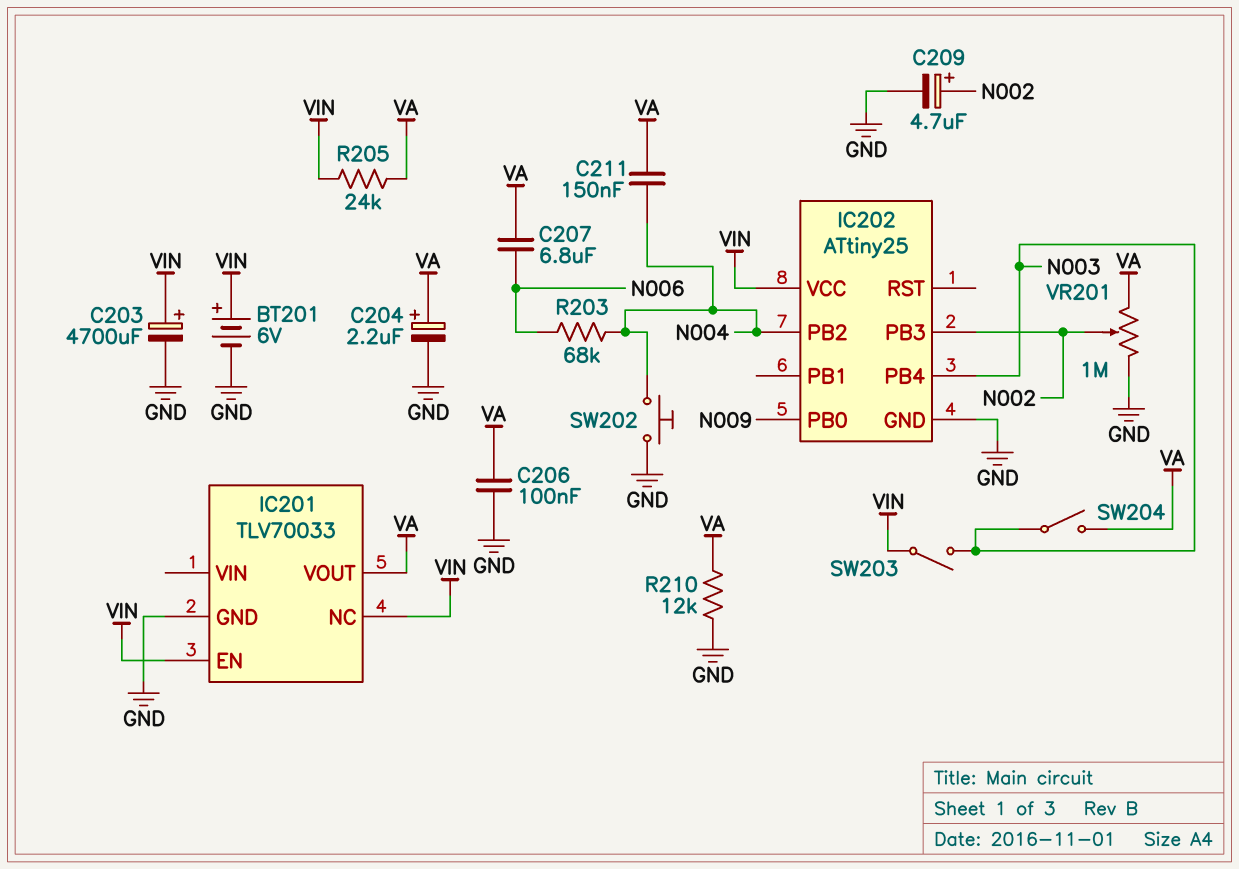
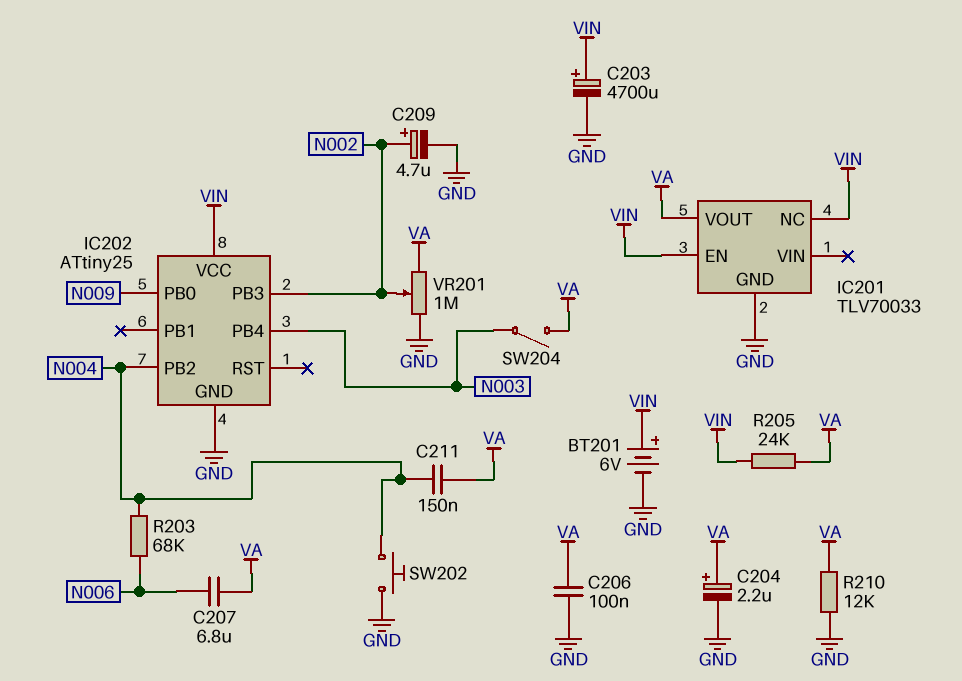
SW203: switch (N003, VIN) -> none

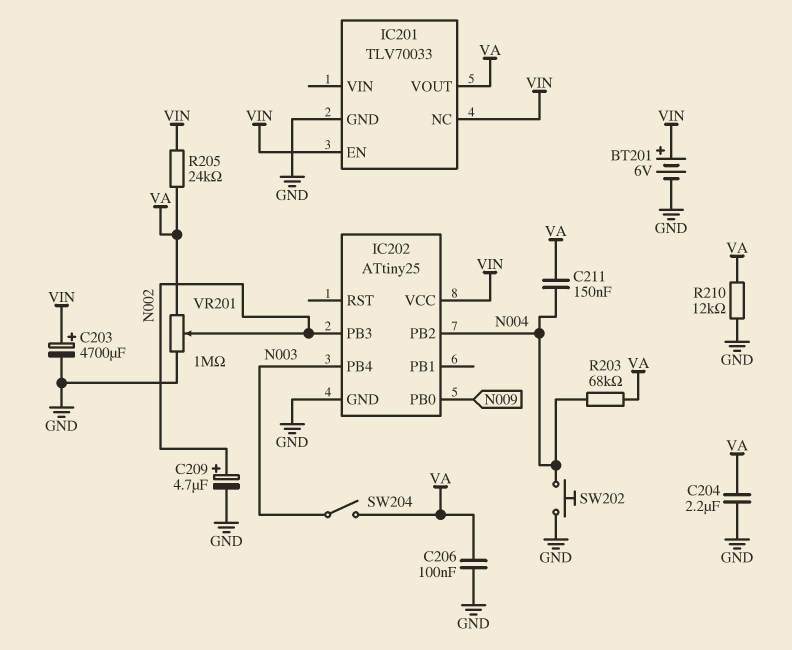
C204: 2.2uF (plus VA, minus GND) -> 2.2uF (GND, VA)
C207: 6.8uF (N006, VA) -> none
R203: 68k (N004, N006) -> 68k (N004, VA)

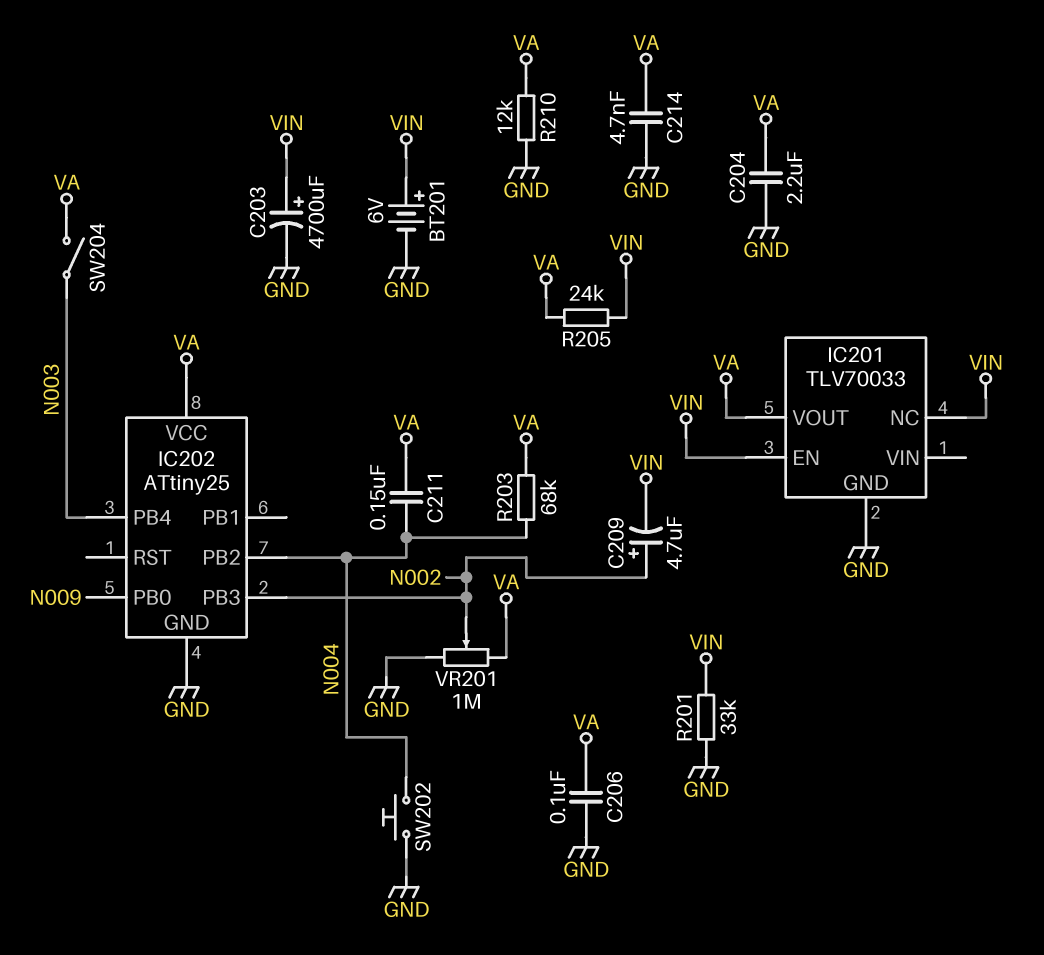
C209: 4.7uF (plus N002, minus GND) -> 4.7uF (plus N002, minus VIN)
C214: none -> 4.7nF (GND, VA)
IC202 pin VCC: VIN -> VA
R201: none -> 33k (GND, VIN)

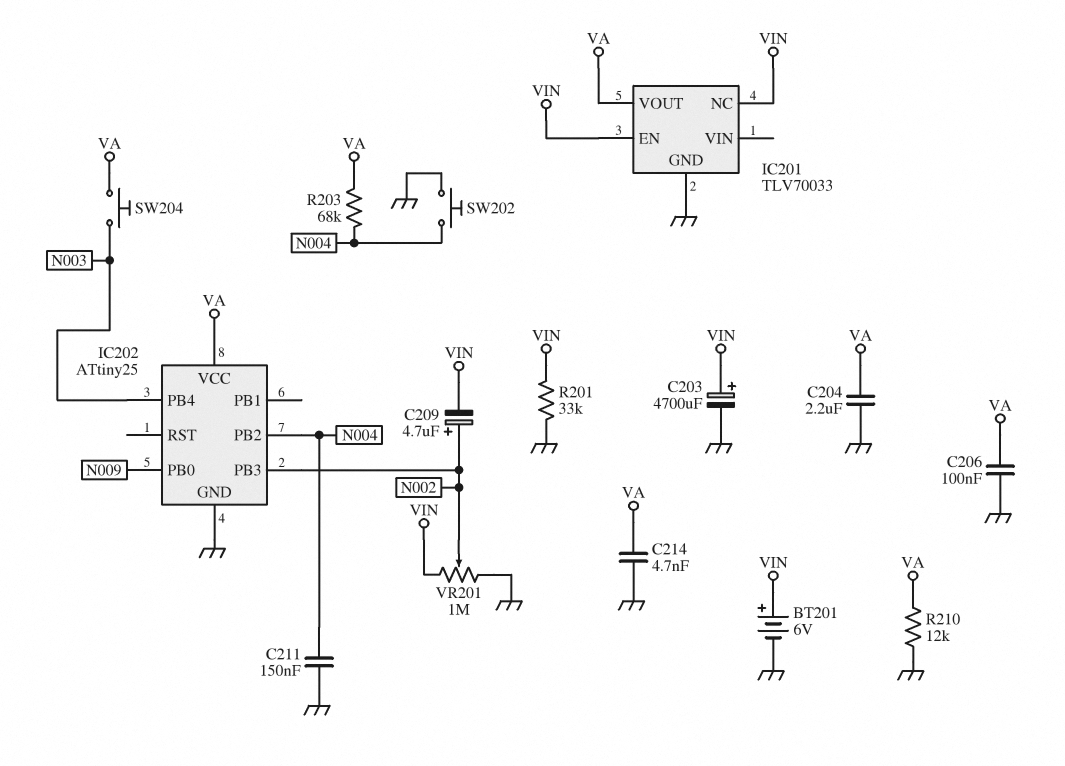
C211: 150nF (N004, VA) -> 150nF (GND, N004)
R205: 24k (VA, VIN) -> none
SW204: switch (N003, VA) -> button (N003, VA)
VR201: 1M (GND, VA, wiper N002) -> 1M (GND, VIN, wiper N002)

